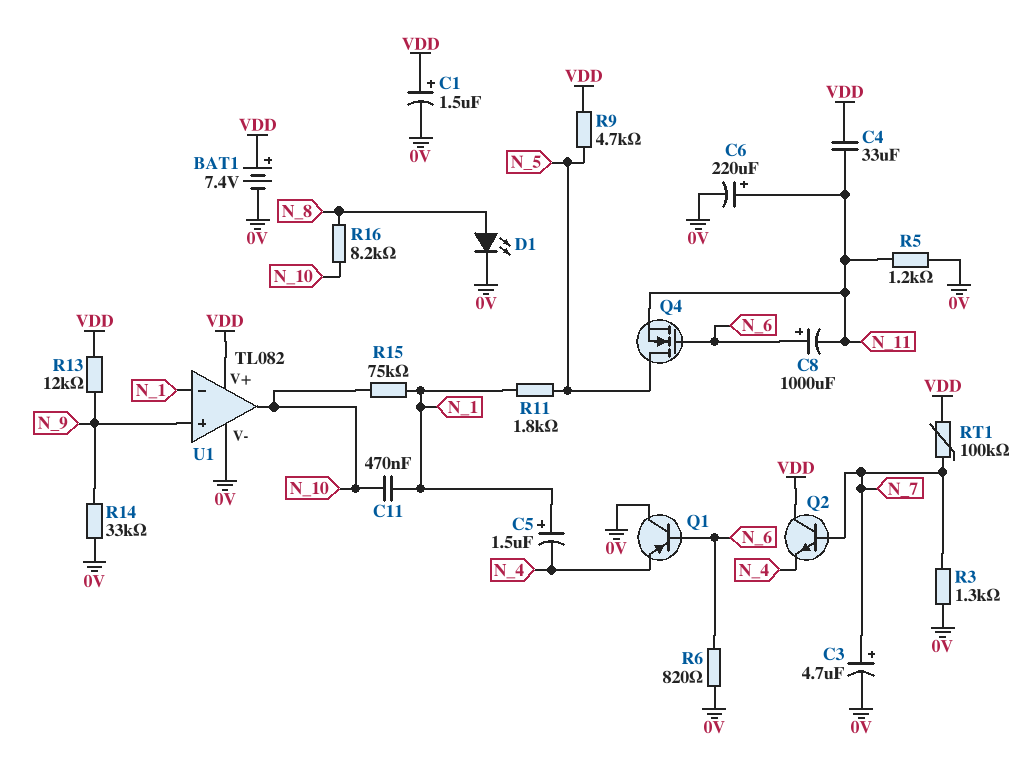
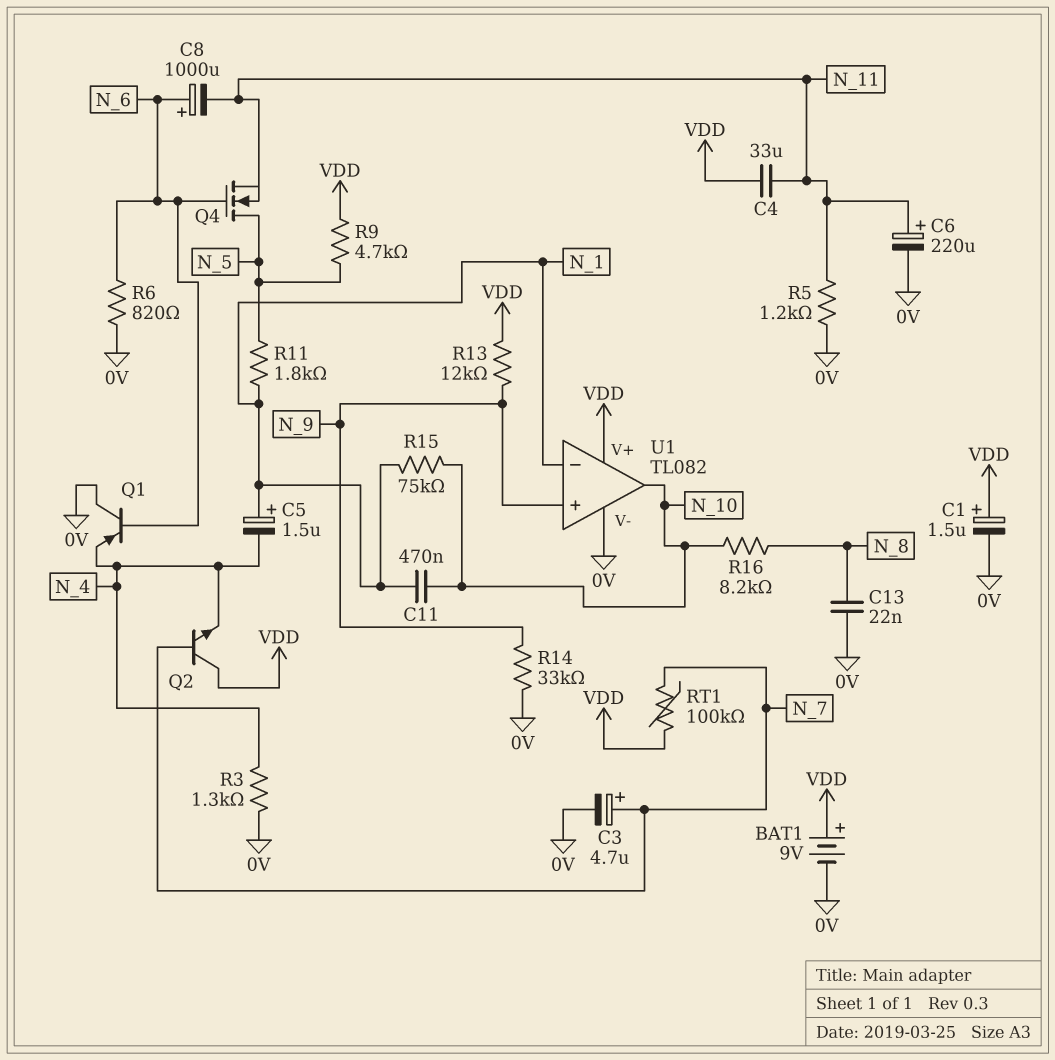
BAT1: 7.4V (plus VDD, minus 0V) -> 9V (plus VDD, minus 0V)
C13: none -> 22nF (0V, N_8)
D1: LED (A N_8, K 0V) -> none
R3: 1.3k (0V, N_7) -> 1.3k (0V, N_4)

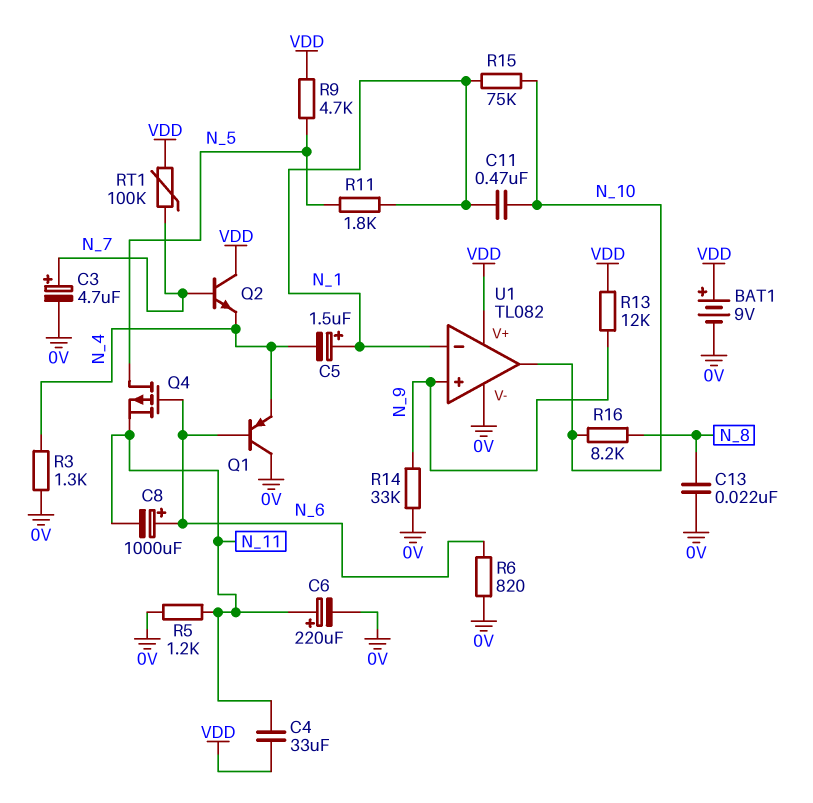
C1: 1.5uF (plus VDD, minus 0V) -> none
Q4: NMOS (G N_6, D N_5, S N_11) -> PMOS (G N_6, D N_5, S N_11)

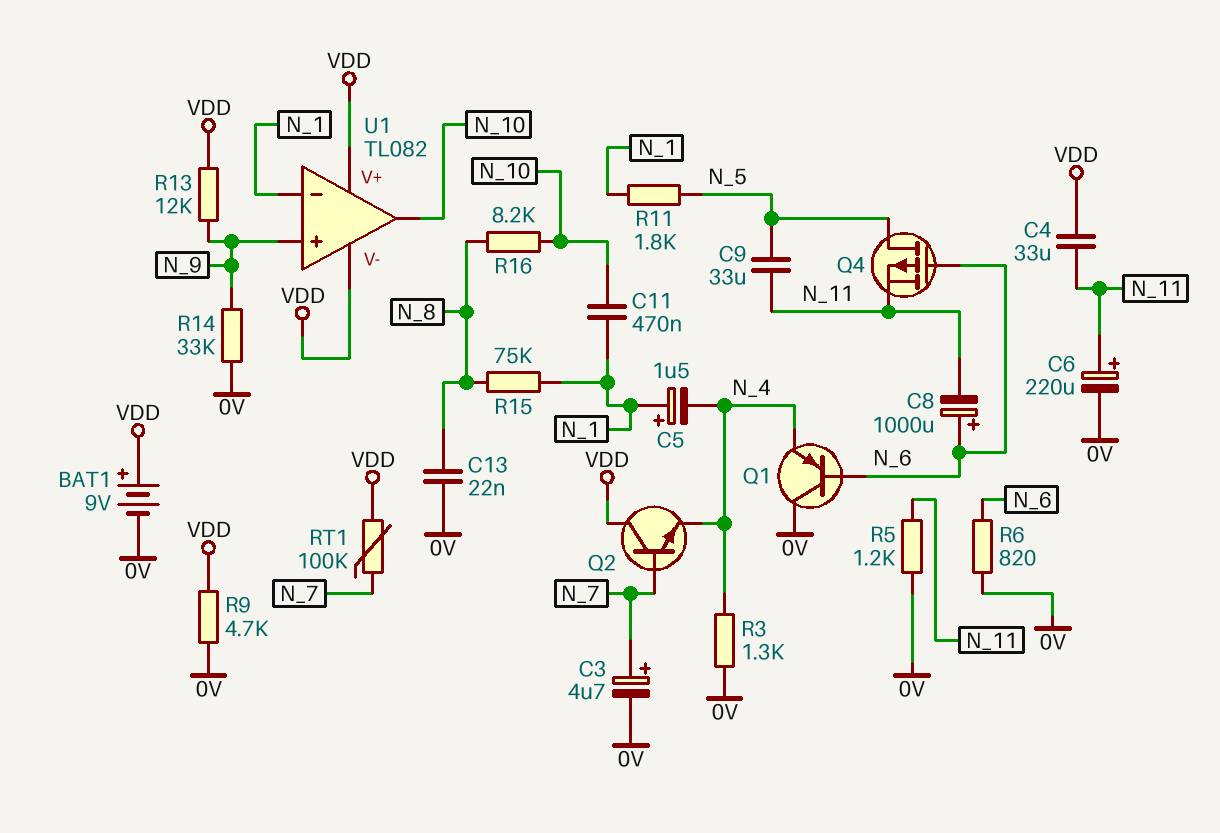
C9: none -> 33uF (N_5, N_11)
R9: 4.7k (N_5, VDD) -> 4.7k (0V, VDD)
R15: 75k (N_1, N_10) -> 75k (N_1, N_8)
U1 pin V-: 0V -> VDD

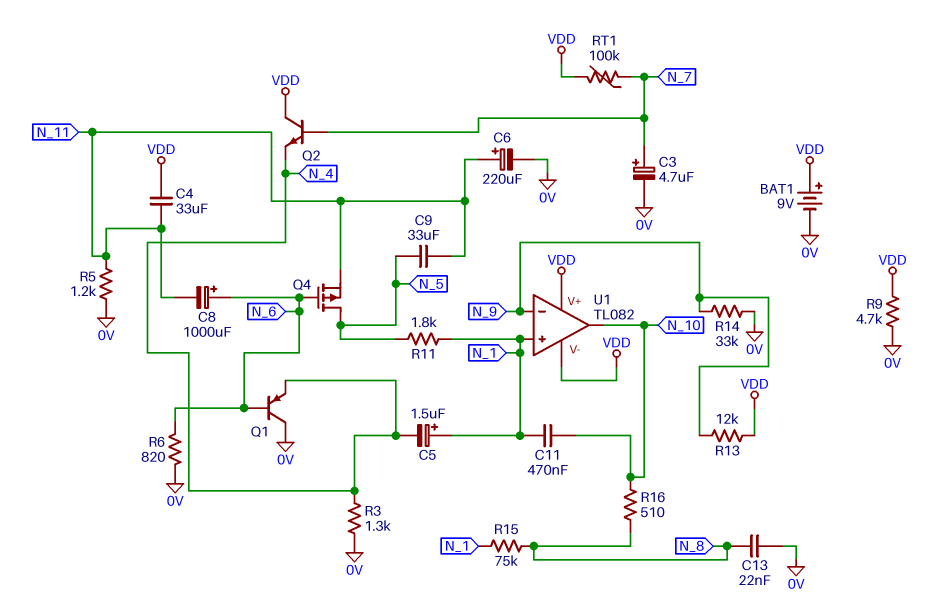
R16: 8.2k (N_8, N_10) -> 510 (N_8, N_10)
U1 pin in+: N_9 -> N_1
U1 pin in-: N_1 -> N_9

